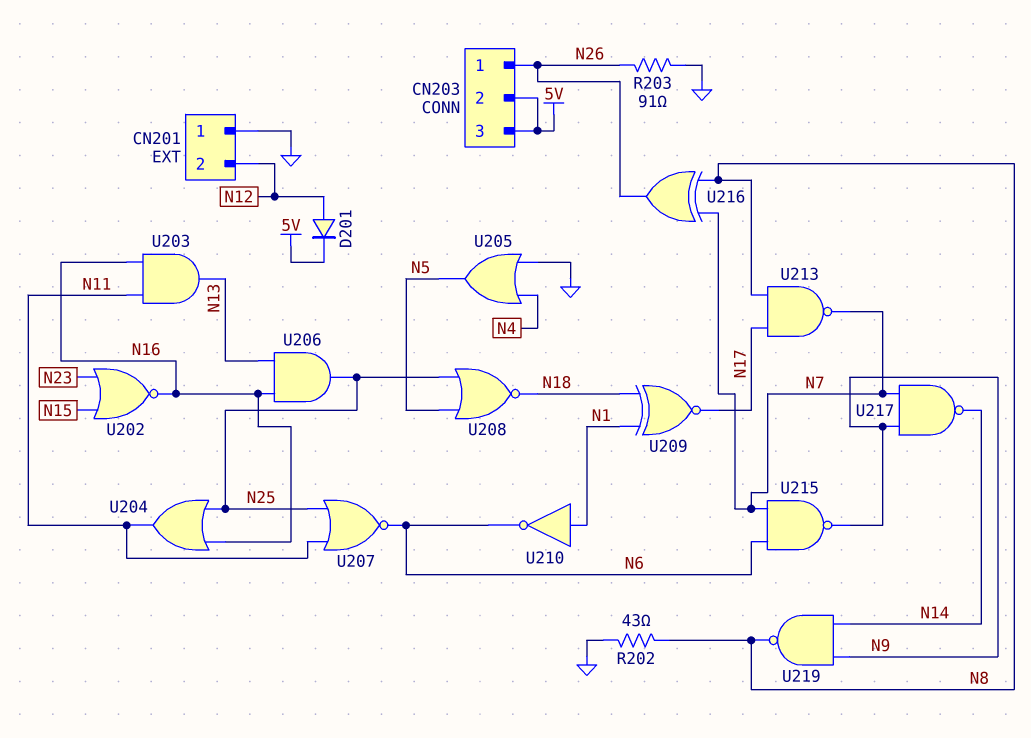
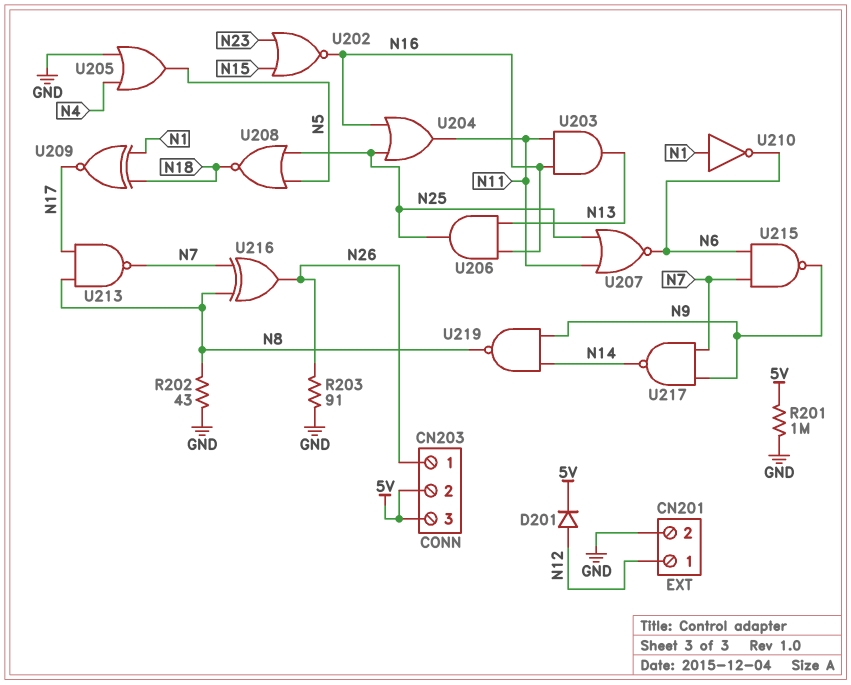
CN201 pin 1: GND -> N12
CN201 pin 2: N12 -> GND
R201: none -> 1M (5V, GND)

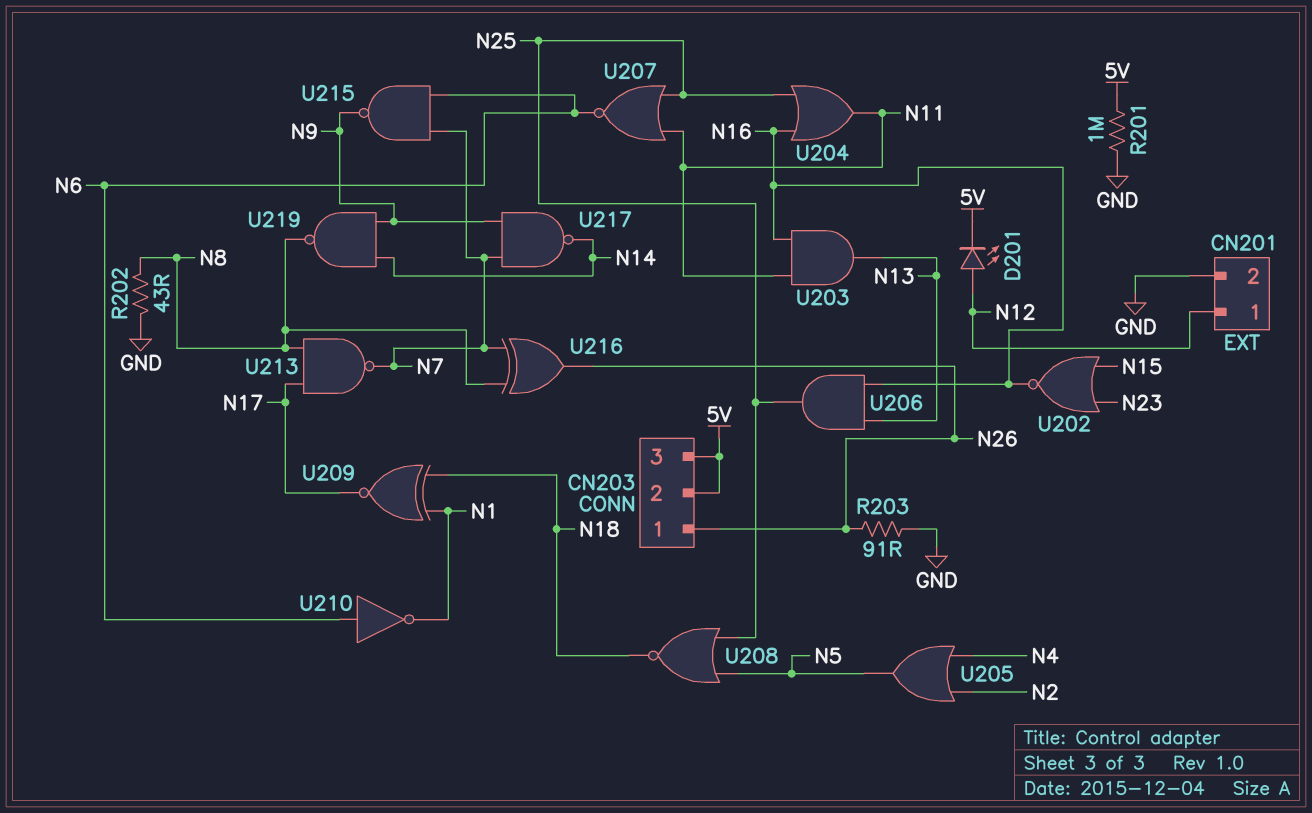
D201: diode (A N12, K 5V) -> LED (A N12, K 5V)
U205: OR (in GND, in N4, out N5) -> OR (in N2, in N4, out N5)
U210: NOT (in N1, out N6) -> NOT (in N6, out N1)

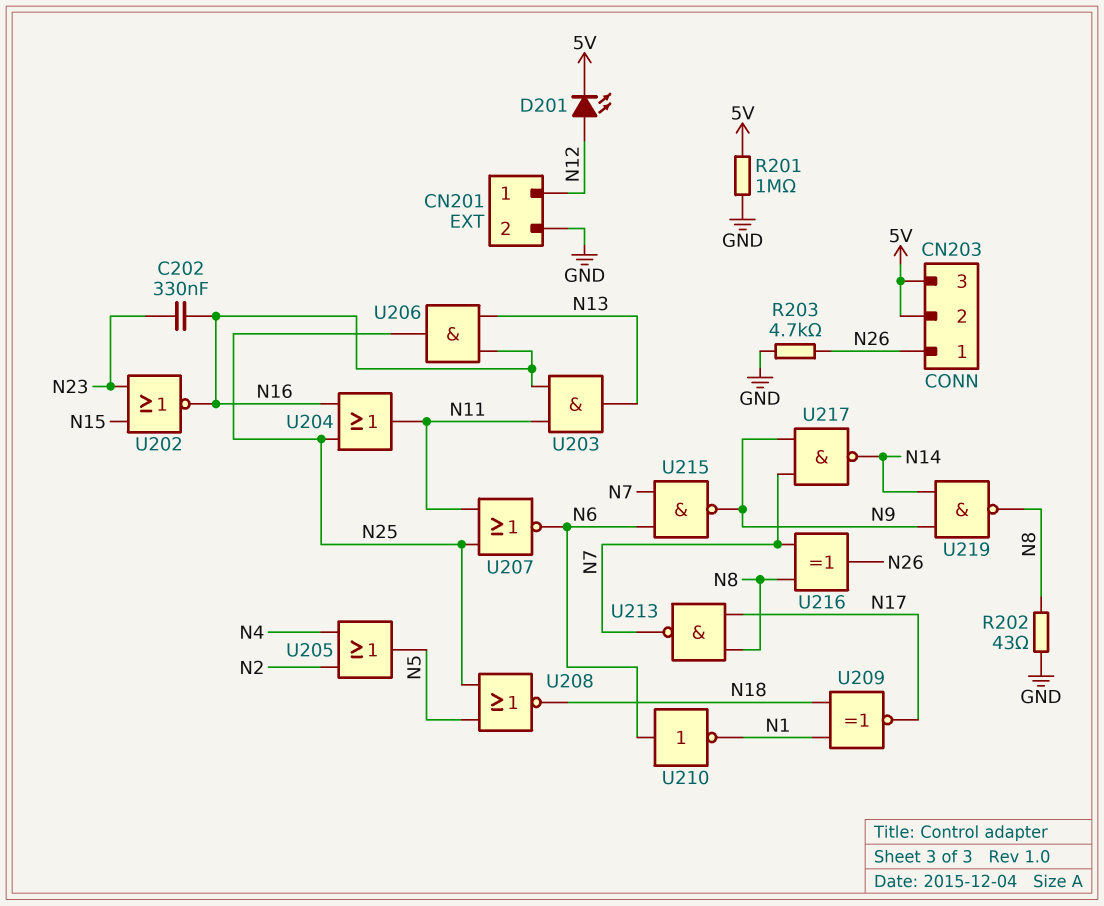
C202: none -> 330nF (N16, N23)
R203: 91 (GND, N26) -> 4.7k (GND, N26)

